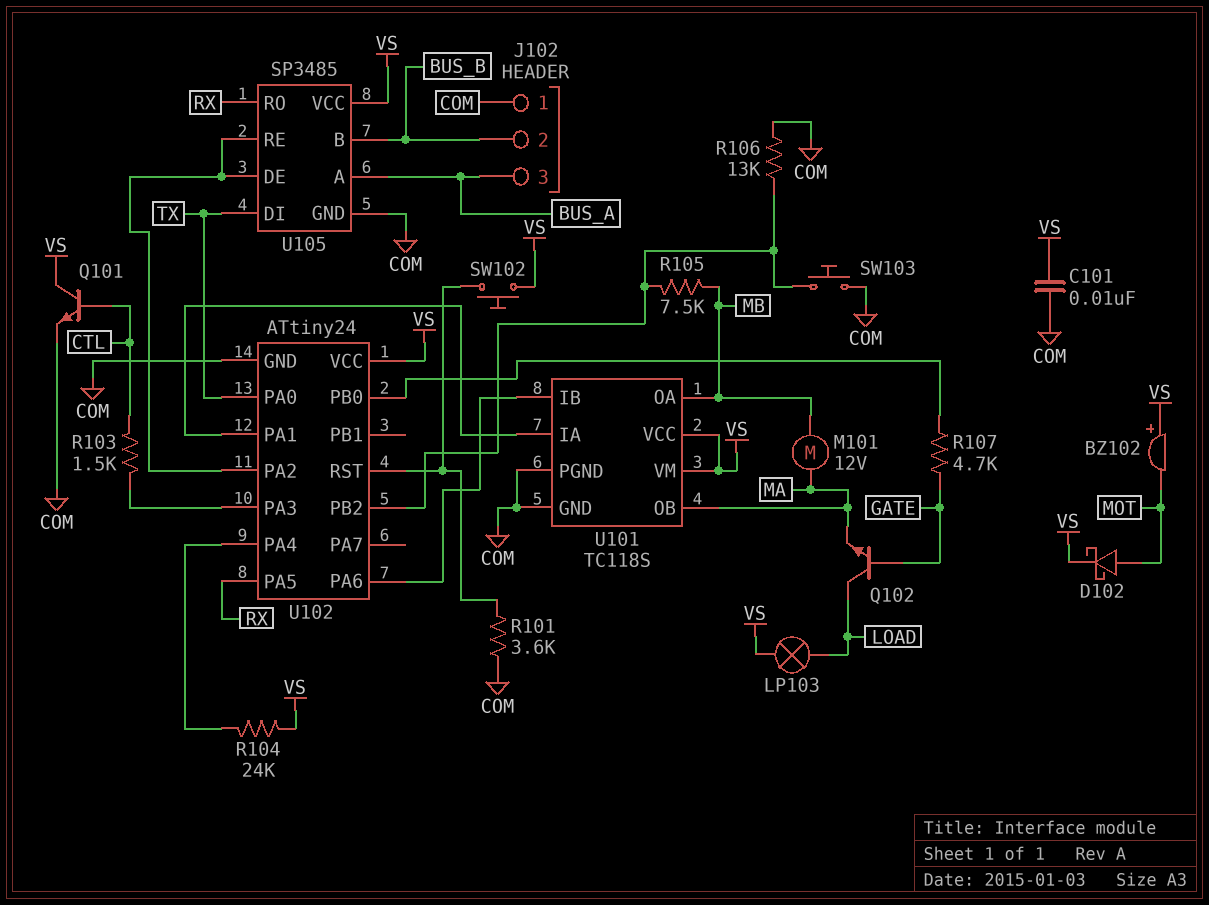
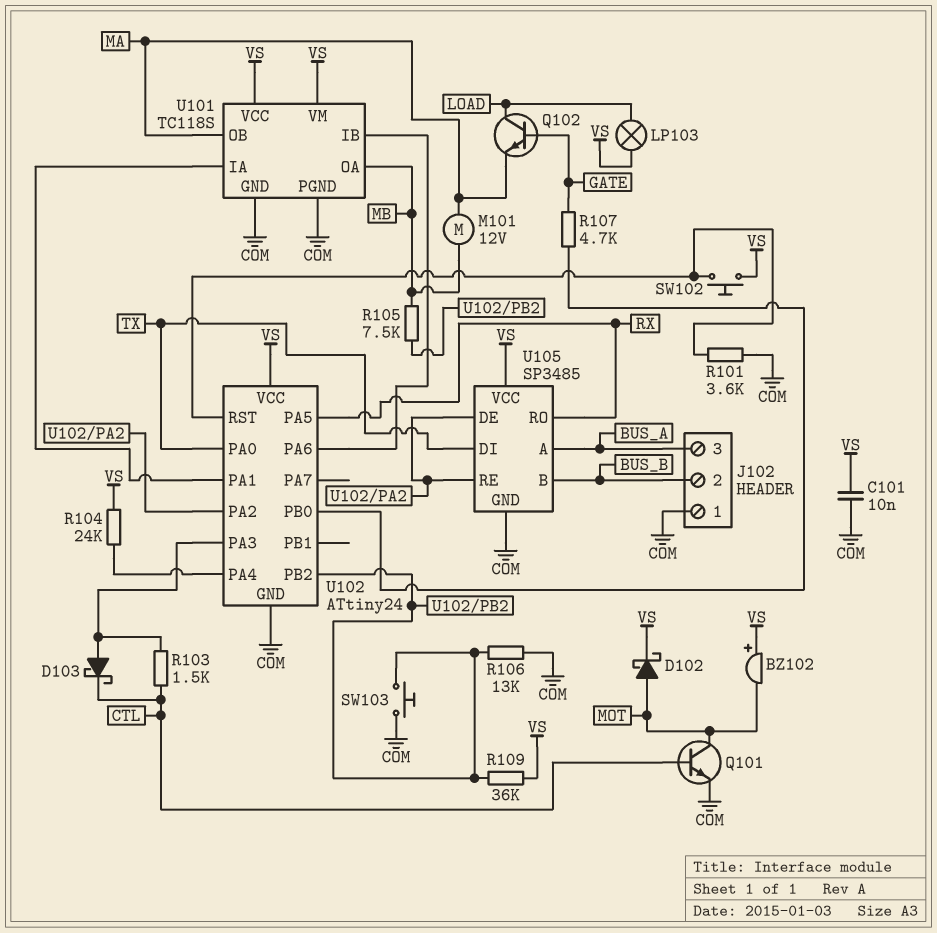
D103: none -> schottky (A U102/PA3, K CTL)
Q101: NPN (B CTL, C VS, E COM) -> NPN (B CTL, C MOT, E COM)
R109: none -> 36k (U102/PB2, VS)

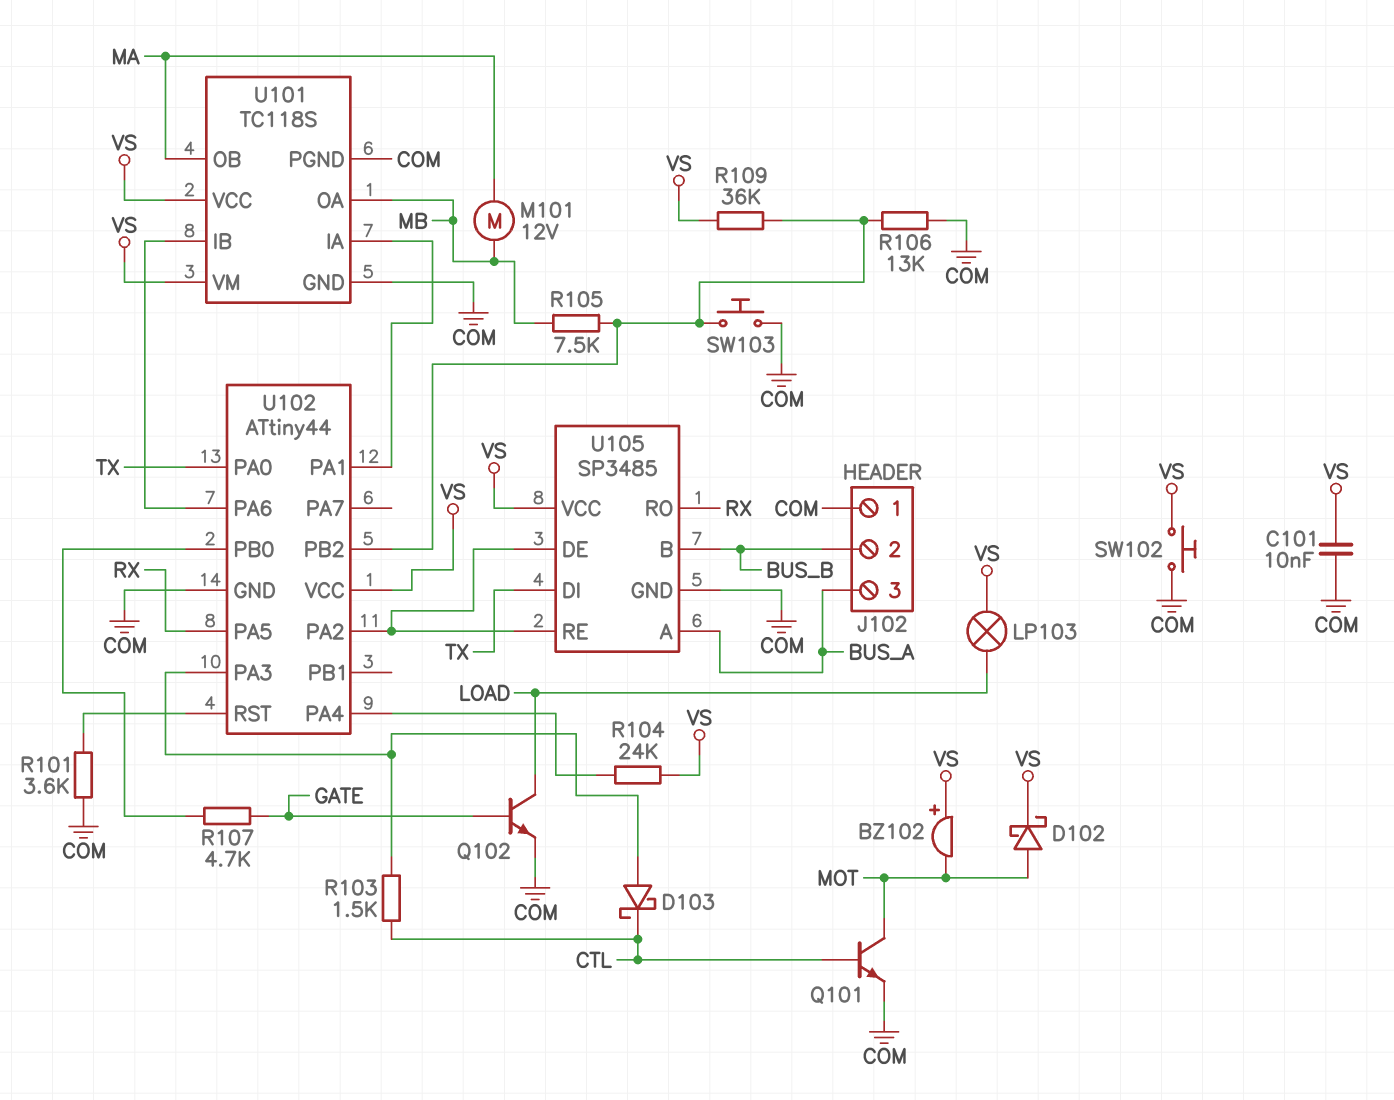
Q102: NPN (B GATE, C LOAD, E MA) -> NPN (B GATE, C LOAD, E COM)
SW102: button (U102/RST, VS) -> button (COM, VS)
U102: ATtiny24 -> ATtiny44

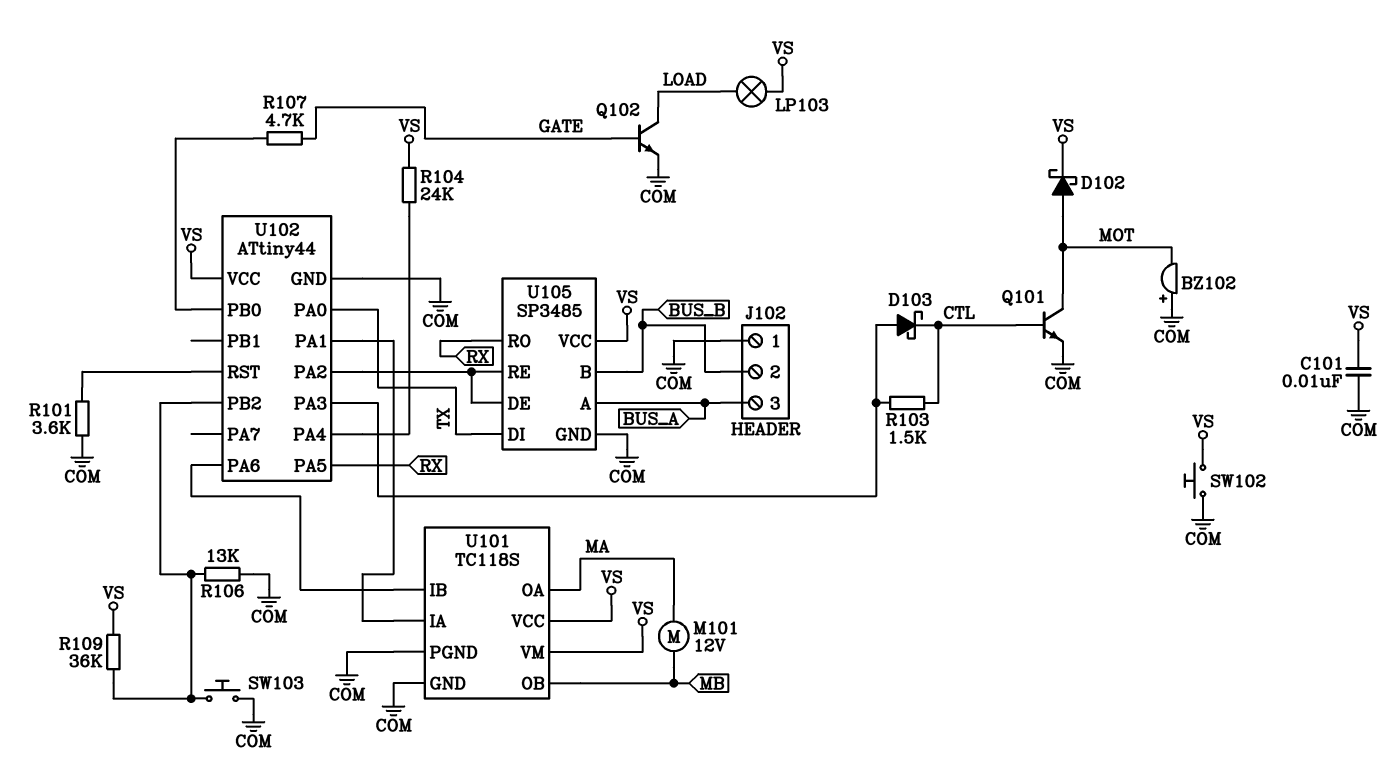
BZ102: buzzer (plus VS, minus MOT) -> buzzer (plus COM, minus MOT)
R105: 7.5k (MB, U102/PB2) -> none
U101 pin OA: MB -> MA
U101 pin OB: MA -> MB

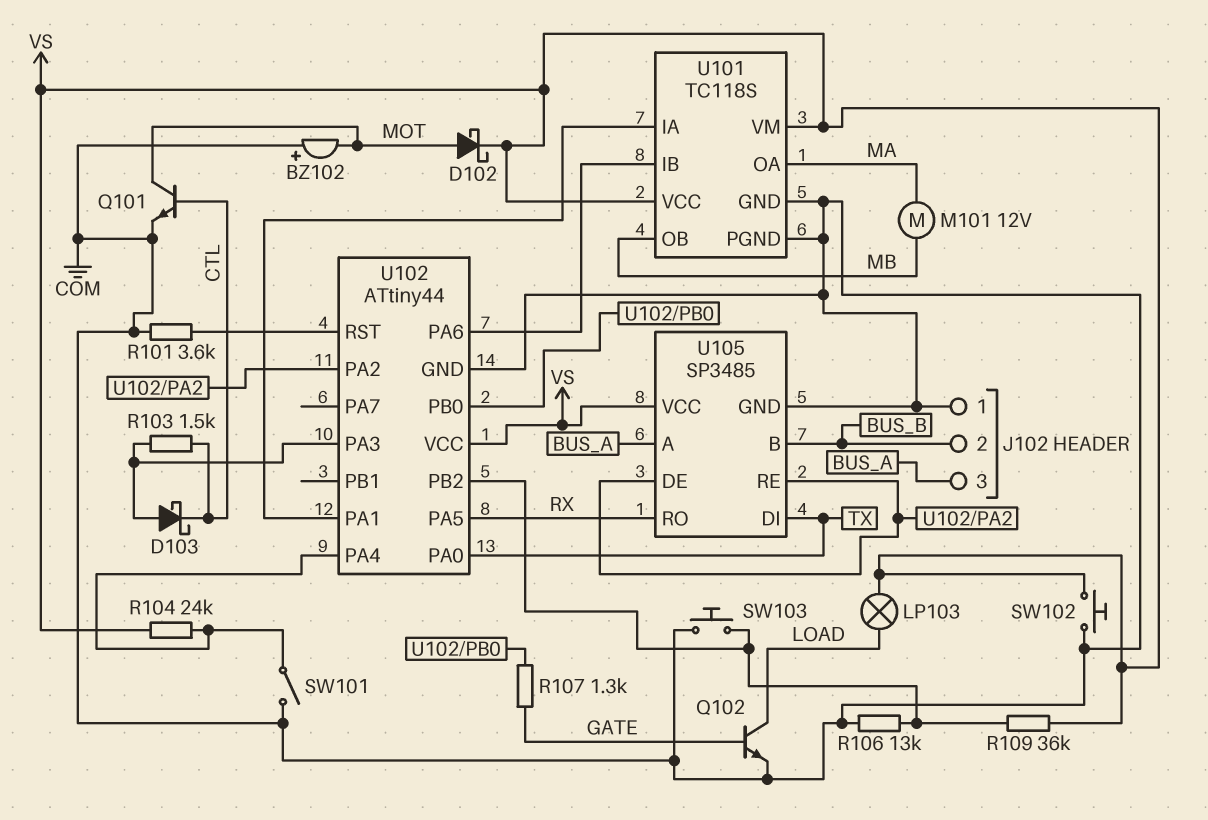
C101: 10nF (COM, VS) -> none
R107: 4.7k (GATE, U102/PB0) -> 1.3k (GATE, U102/PB0)
SW101: none -> switch (COM, U102/PA4)

